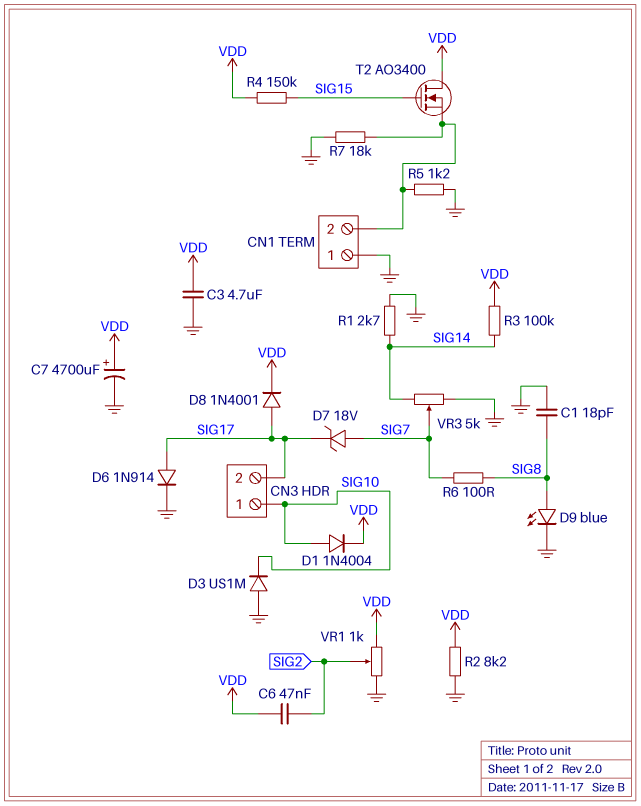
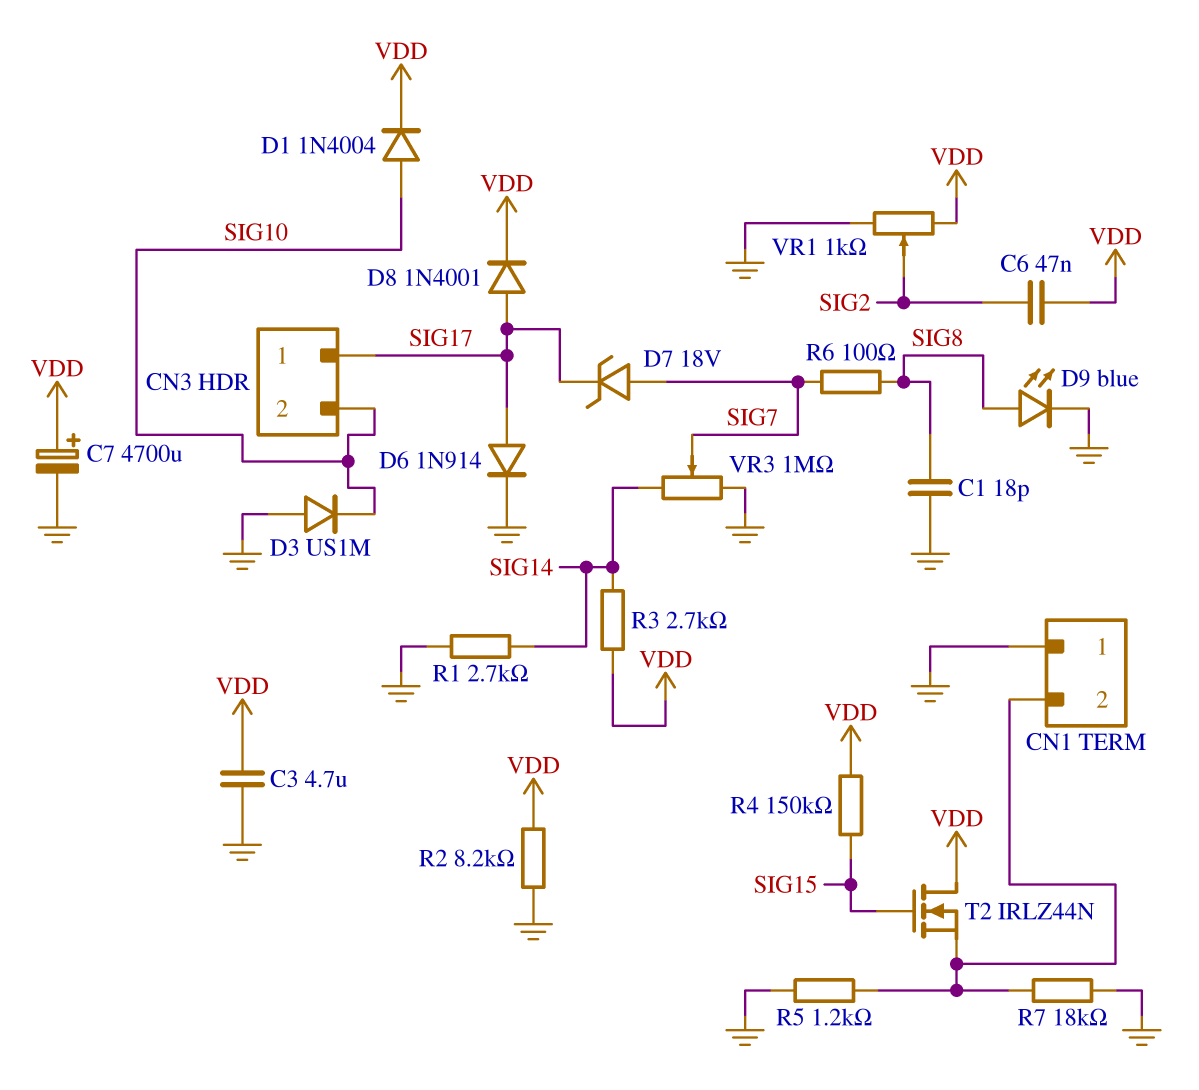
CN3 pin 1: SIG10 -> SIG17
CN3 pin 2: SIG17 -> SIG10
R3: 100k (SIG14, VDD) -> 2.7k (SIG14, VDD)
T2: NMOS AO3400 (G SIG15, D VDD, S CN1/2) -> NMOS IRLZ44N (G SIG15, D VDD, S CN1/2)
VR3: 5k (GND, SIG14, wiper SIG7) -> 1M (GND, SIG14, wiper SIG7)

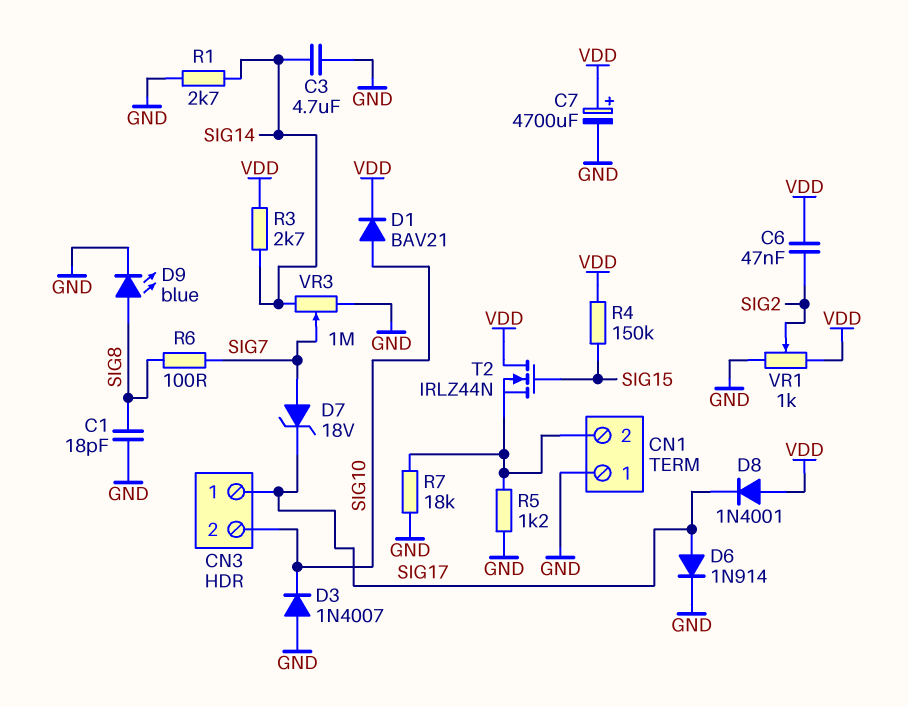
C3: 4.7uF (GND, VDD) -> 4.7uF (GND, SIG14)
D1: diode 1N4004 (A SIG10, K VDD) -> diode BAV21 (A SIG10, K VDD)
D3: diode US1M (A GND, K SIG10) -> diode 1N4007 (A GND, K SIG10)
D8: diode 1N4001 (A SIG17, K VDD) -> diode 1N4001 (A VDD, K SIG17)
R2: 8.2k (GND, VDD) -> none

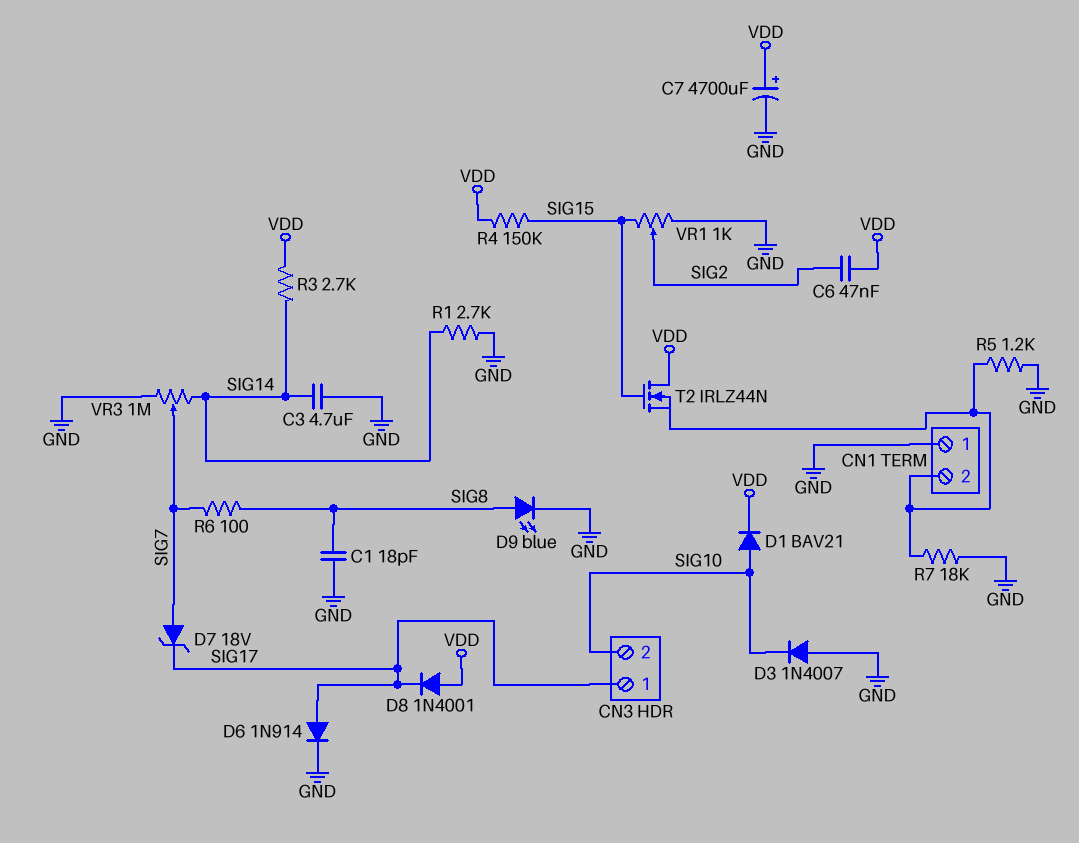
VR1: 1k (GND, VDD, wiper SIG2) -> 1k (GND, SIG15, wiper SIG2)

